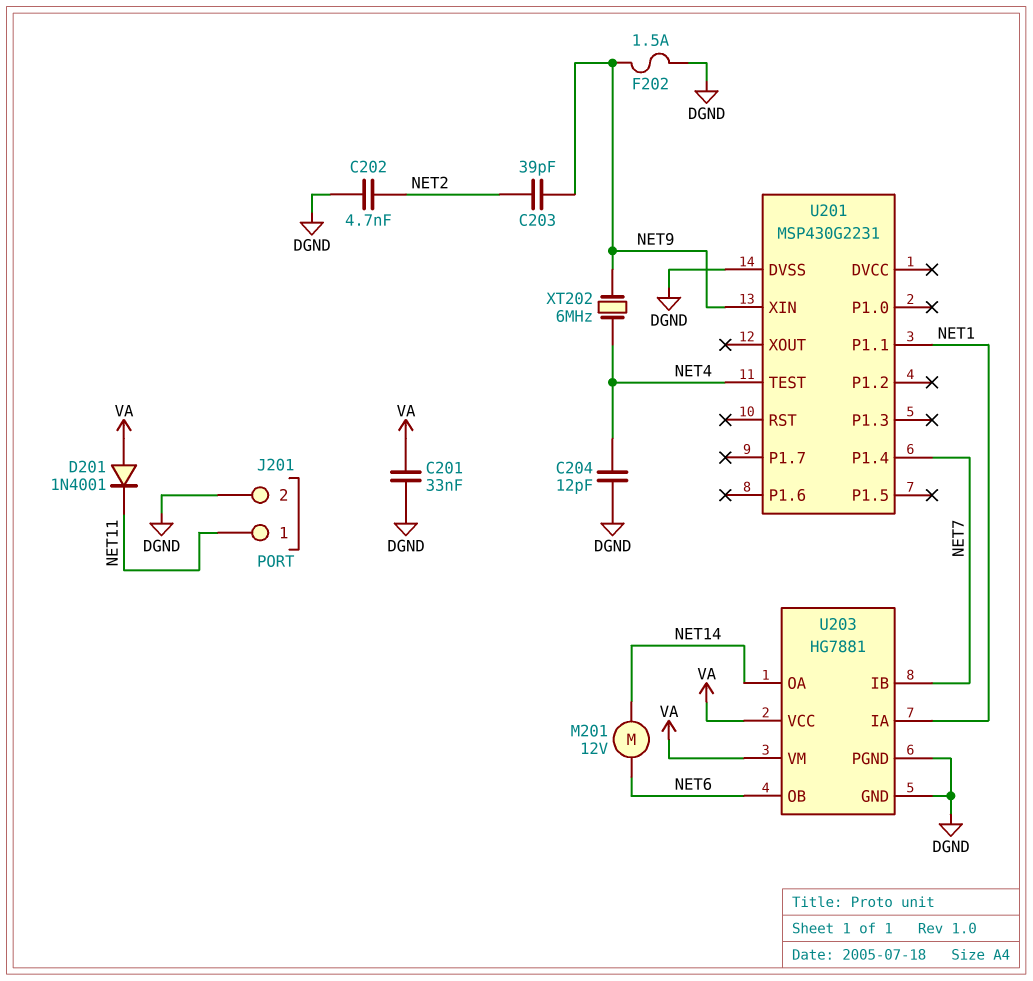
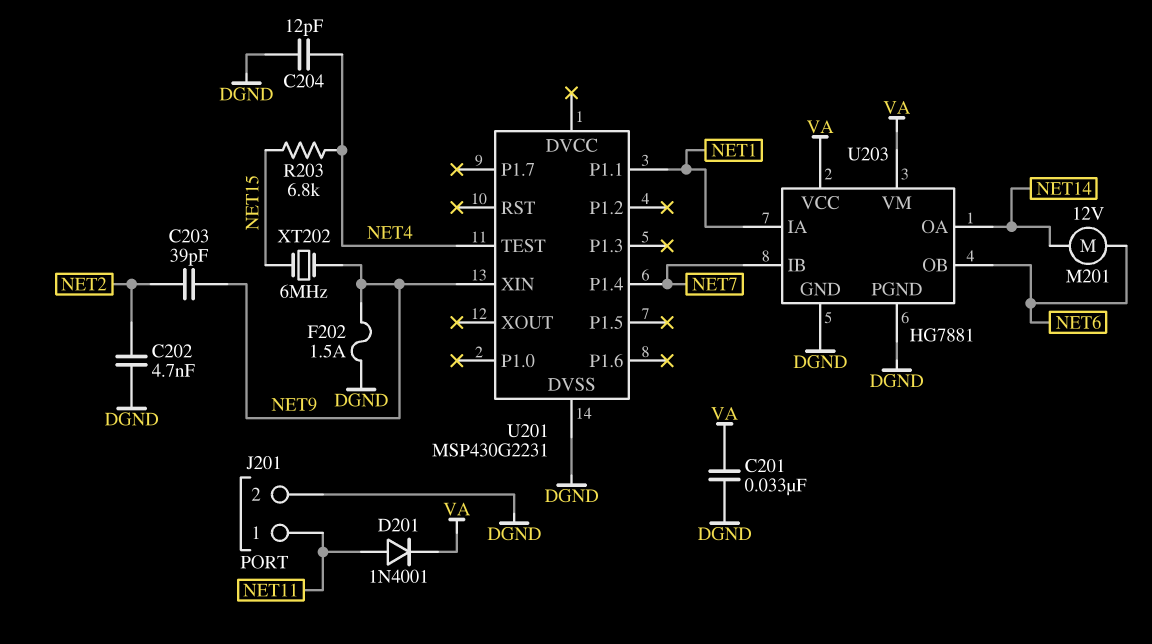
D201: diode 1N4001 (A VA, K NET11) -> diode 1N4001 (A NET11, K VA)
R203: none -> 6.8k (NET4, NET15)
XT202: 6MHz (NET4, NET9) -> 6MHz (NET9, NET15)

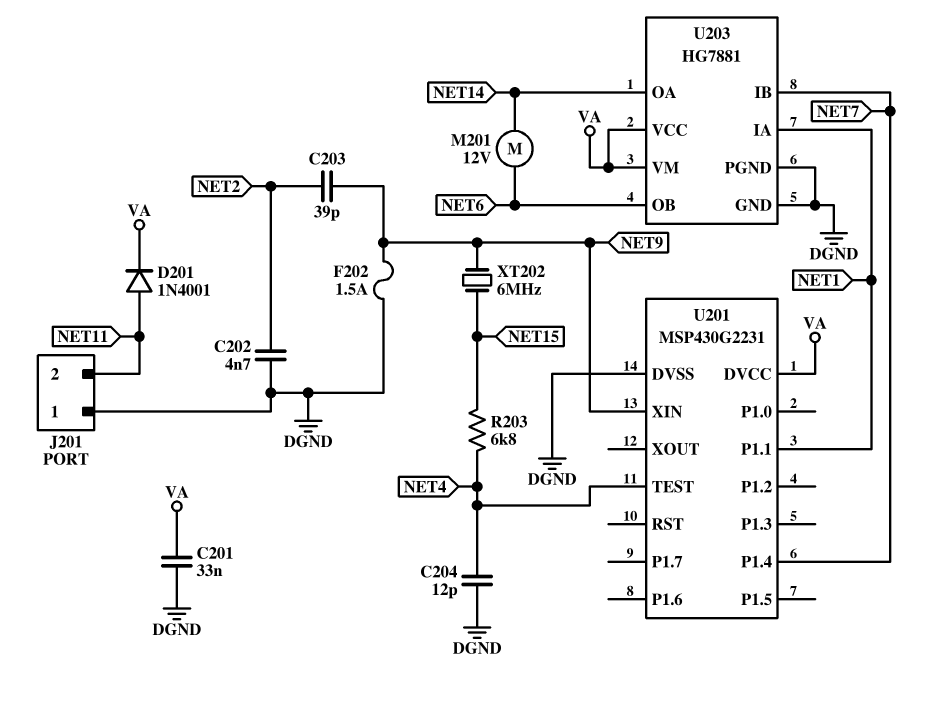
J201 pin 1: NET11 -> DGND
J201 pin 2: DGND -> NET11
U201 pin DVCC: none -> VA

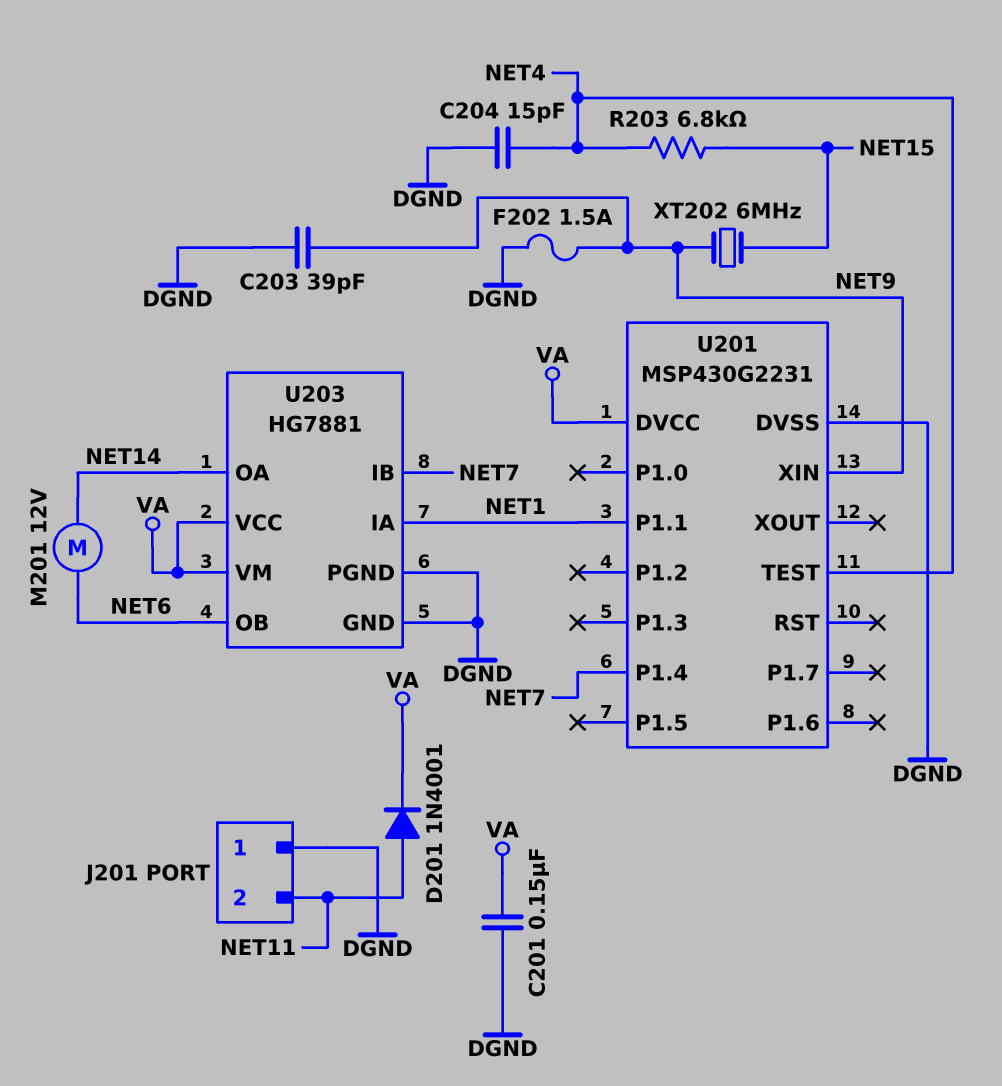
C201: 33nF (DGND, VA) -> 150nF (DGND, VA)
C202: 4.7nF (DGND, NET2) -> none
C203: 39pF (NET2, NET9) -> 39pF (DGND, NET9)
C204: 12pF (DGND, NET4) -> 15pF (DGND, NET4)

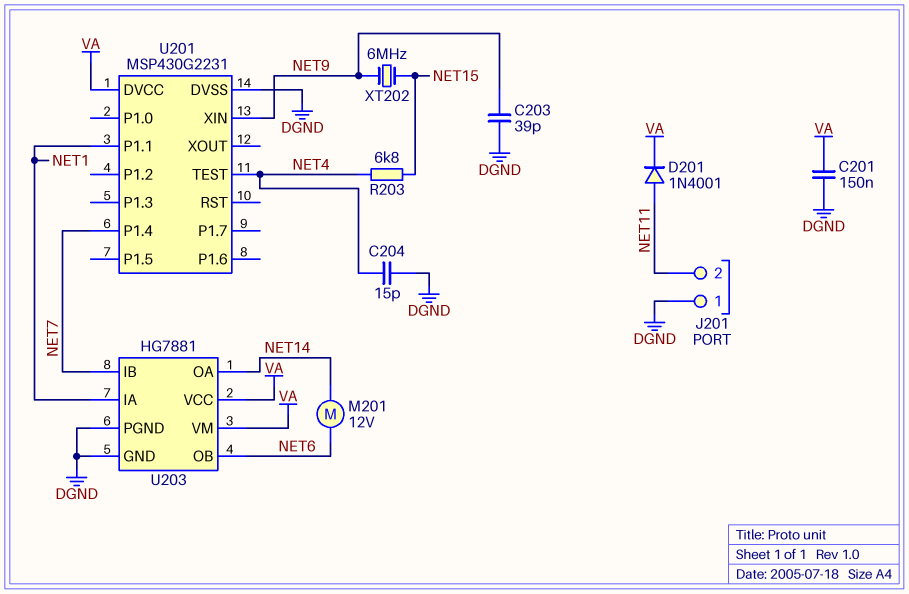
F202: 1.5A (DGND, NET9) -> none

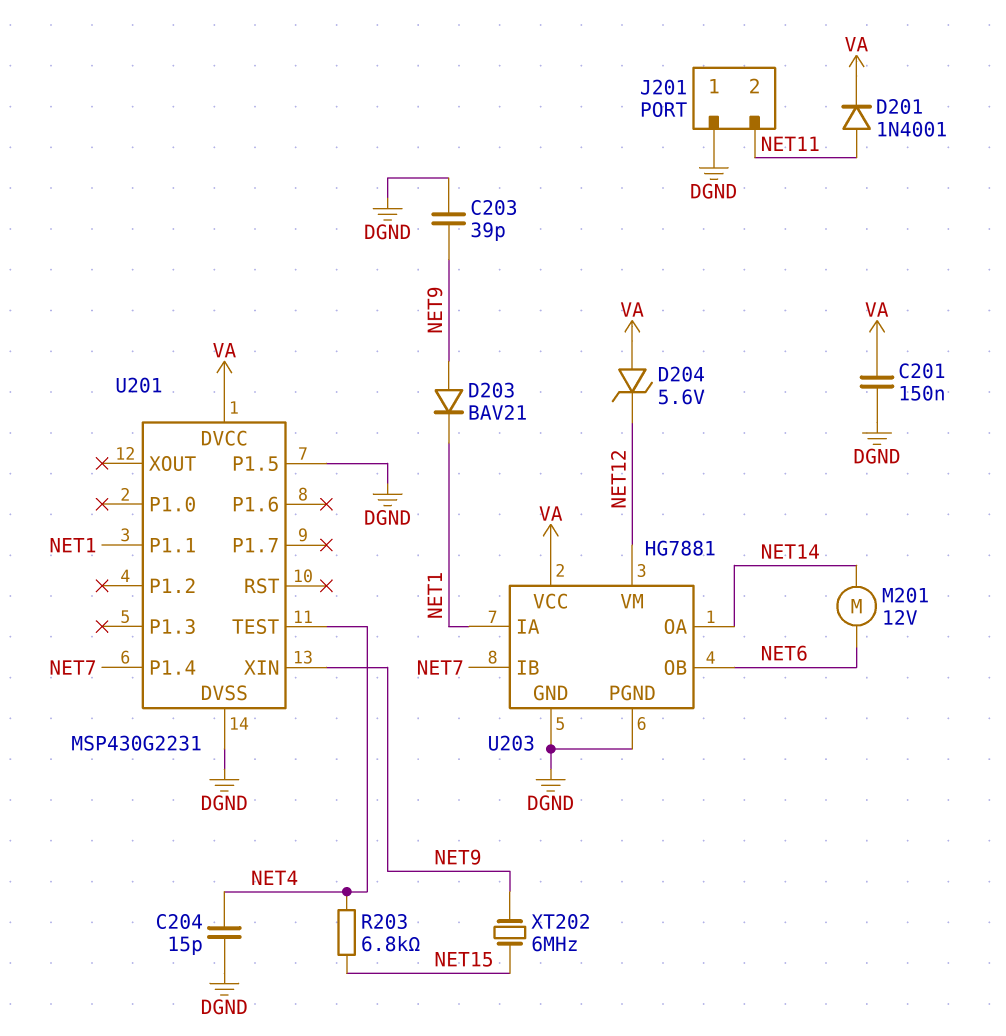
D203: none -> diode BAV21 (A NET9, K NET1)
D204: none -> zener 5.6V (A VA, K NET12)
U201 pin P1.5: none -> DGND
U203 pin VM: VA -> NET12

